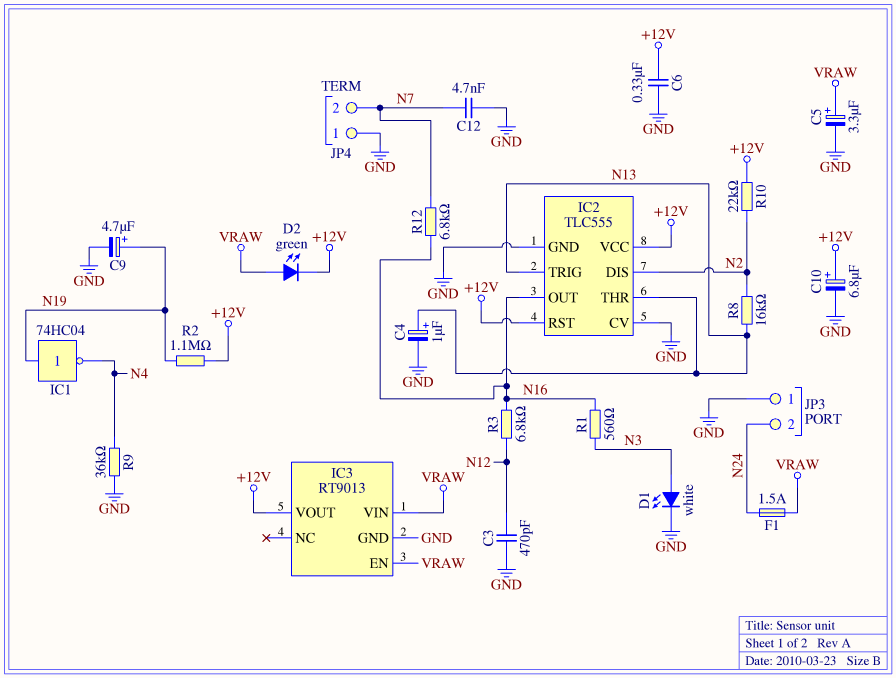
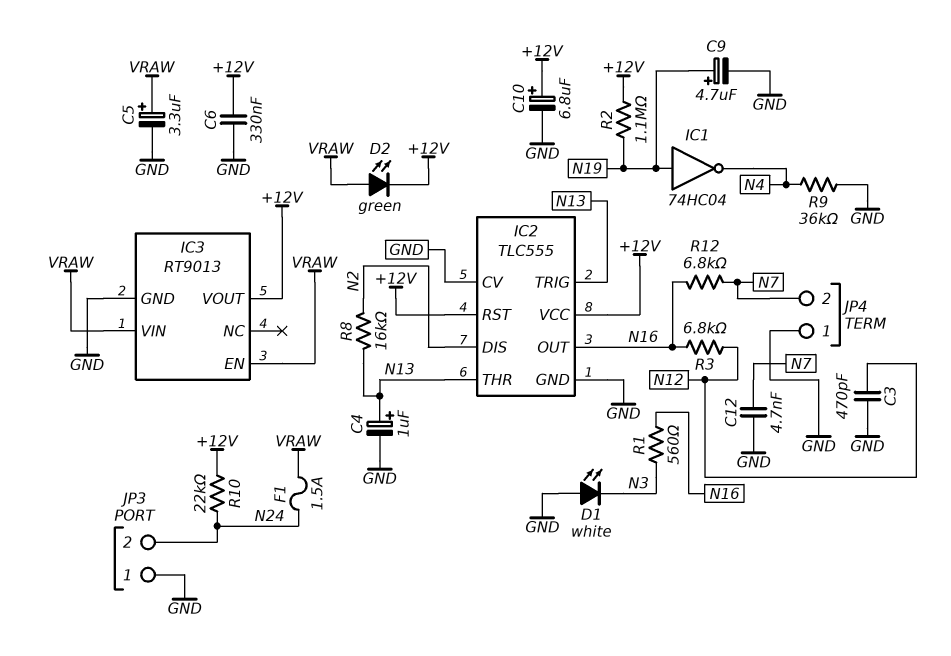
D1: LED white (A N3, K GND) -> LED white (A GND, K N3)
R10: 22k (+12V, N2) -> 22k (+12V, N24)

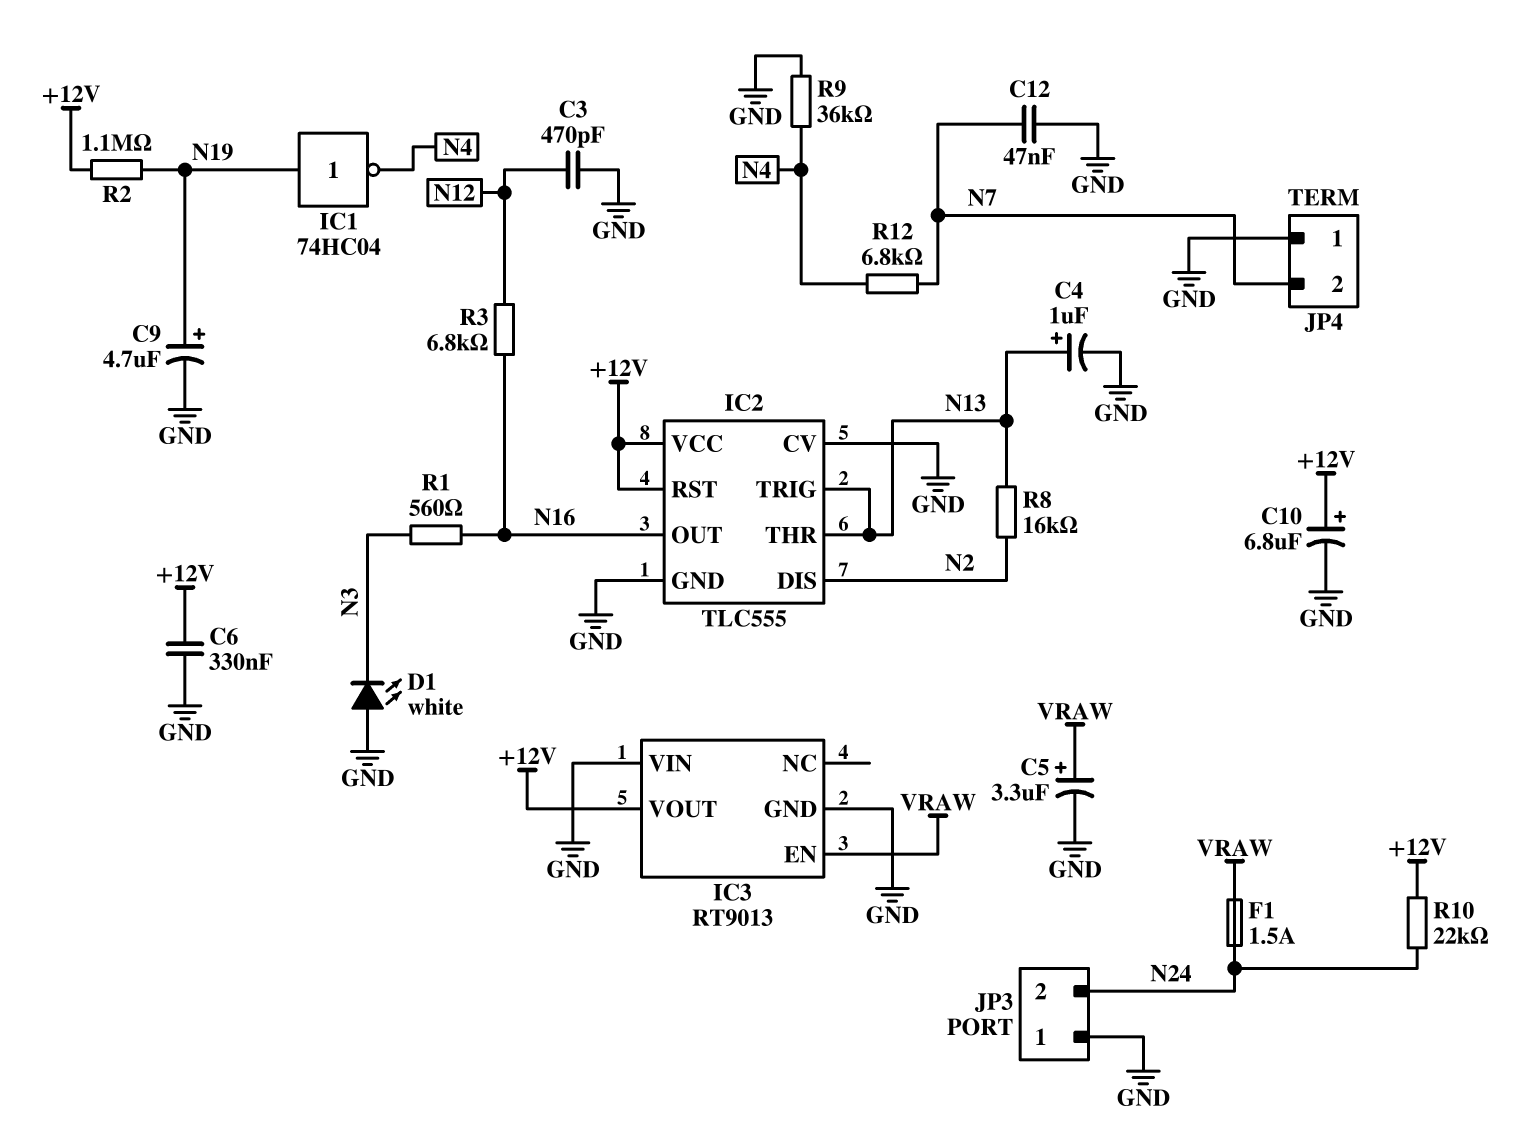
C12: 4.7nF (GND, N7) -> 47nF (GND, N7)
D2: LED green (A VRAW, K +12V) -> none
IC3 pin VIN: VRAW -> GND
R12: 6.8k (N7, N16) -> 6.8k (N4, N7)

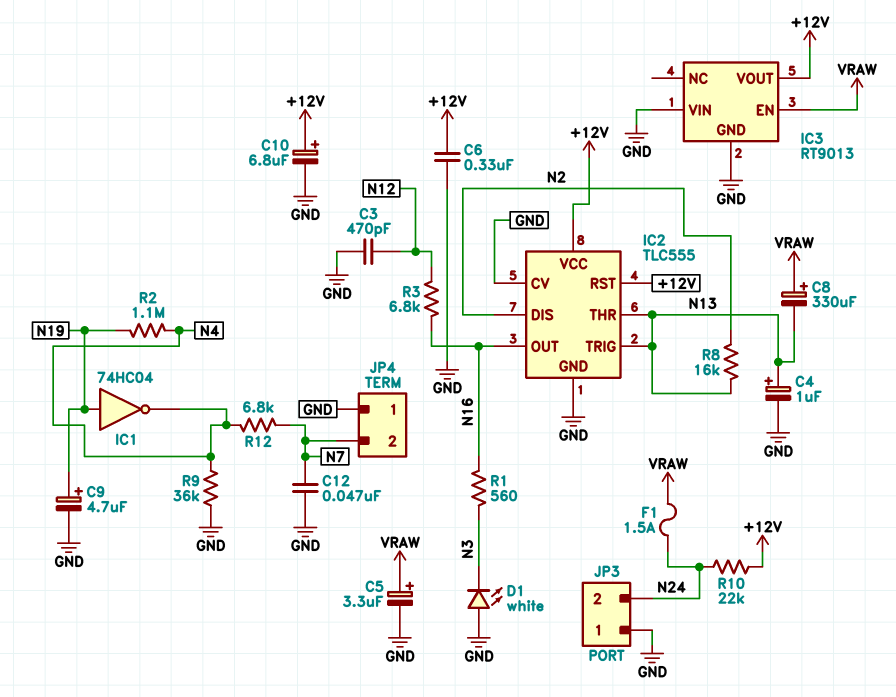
C8: none -> 330uF (plus VRAW, minus N13)
R2: 1.1M (+12V, N19) -> 1.1M (N4, N19)

